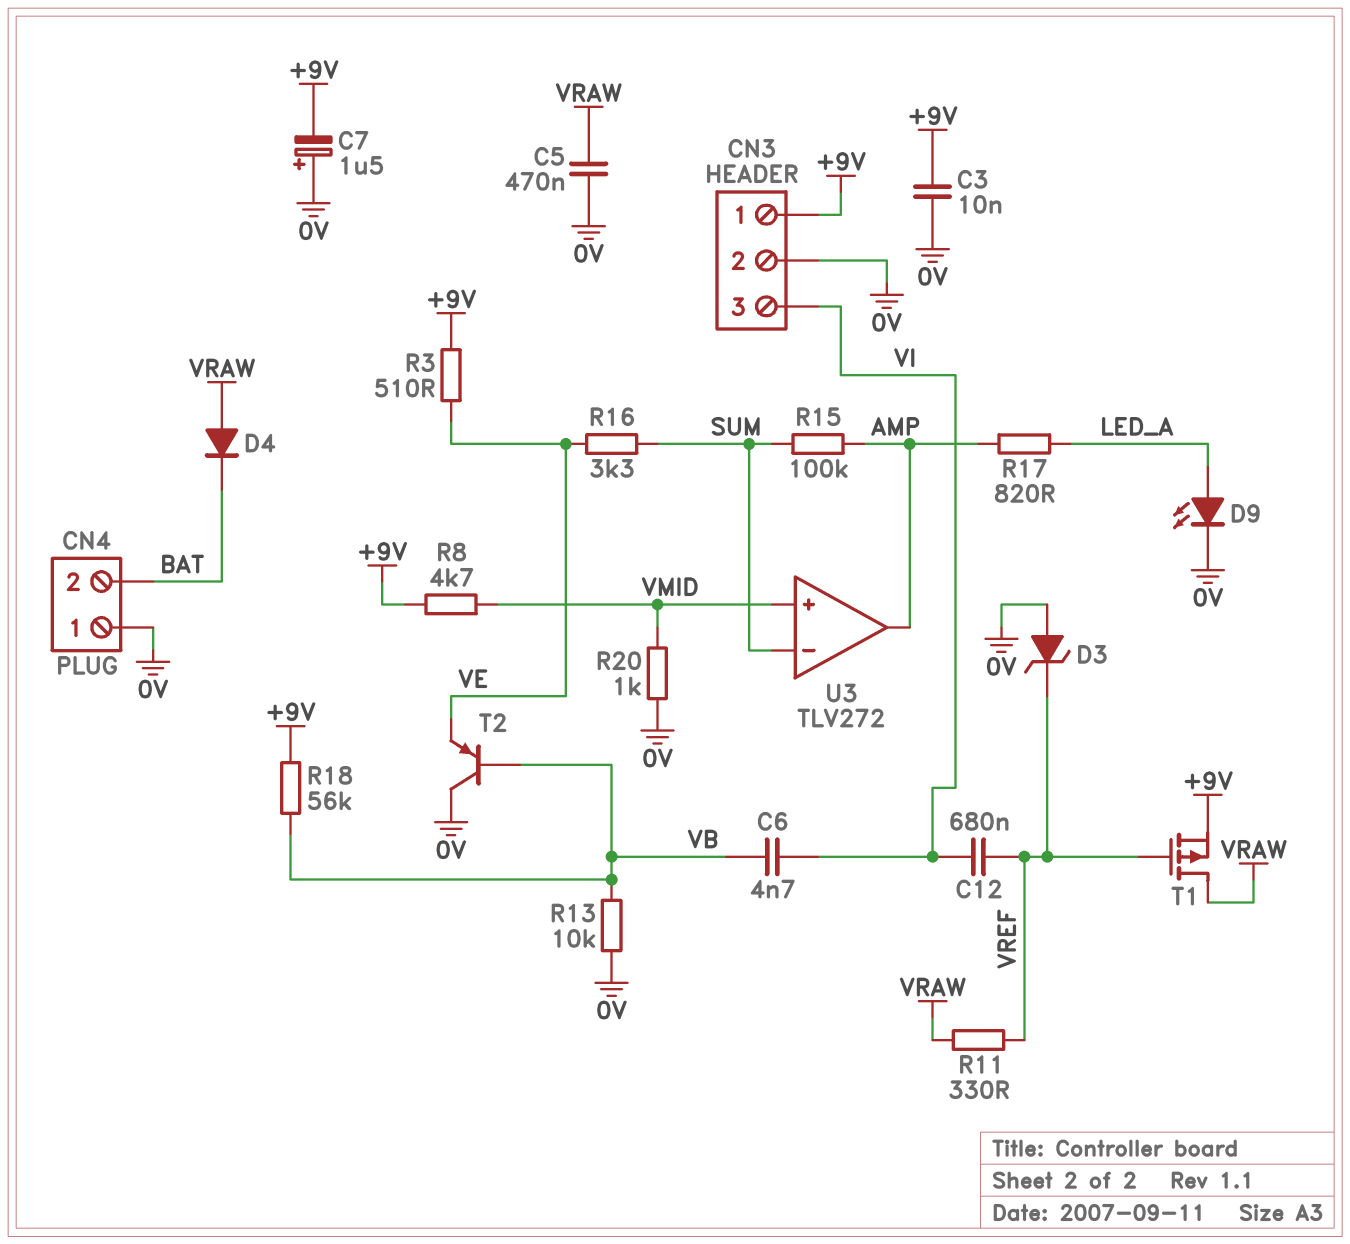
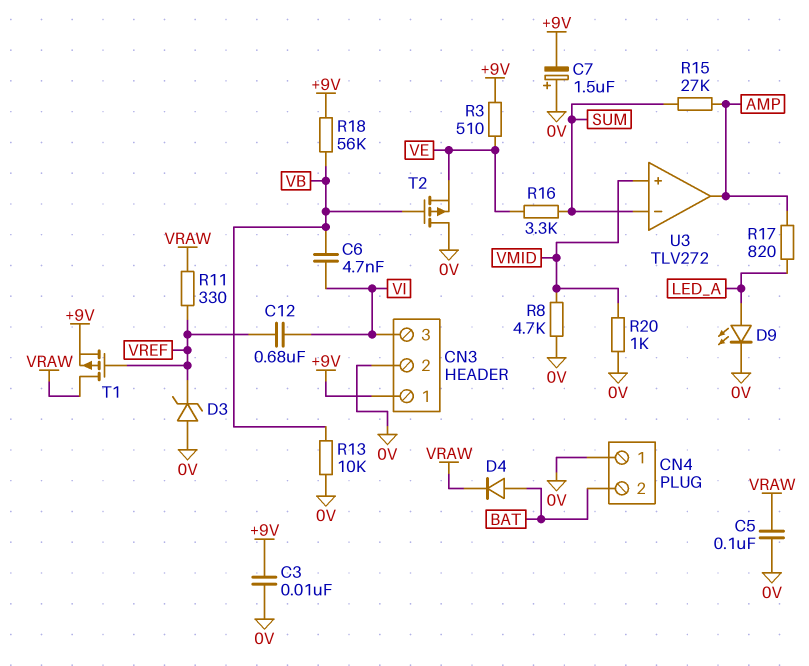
C5: 470nF (0V, VRAW) -> 100nF (0V, VRAW)
D4: diode (A VRAW, K BAT) -> diode (A BAT, K VRAW)
R8: 4.7k (+9V, VMID) -> 4.7k (0V, VMID)
R15: 100k (AMP, SUM) -> 27k (AMP, SUM)
T2: PNP (B VB, C 0V, E VE) -> PMOS (G VB, D 0V, S VE)

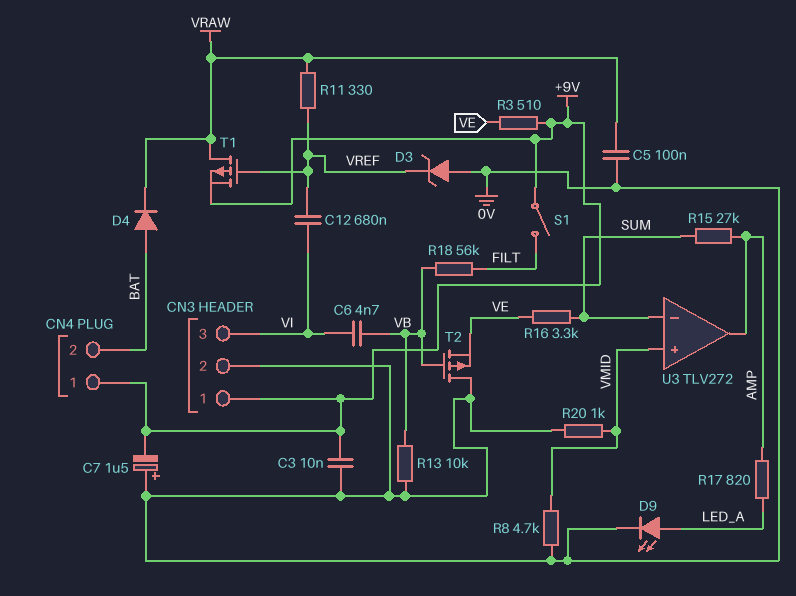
CN4 pin 1: 0V -> +9V
R18: 56k (+9V, VB) -> 56k (FILT, VB)
S1: none -> switch (+9V, FILT)

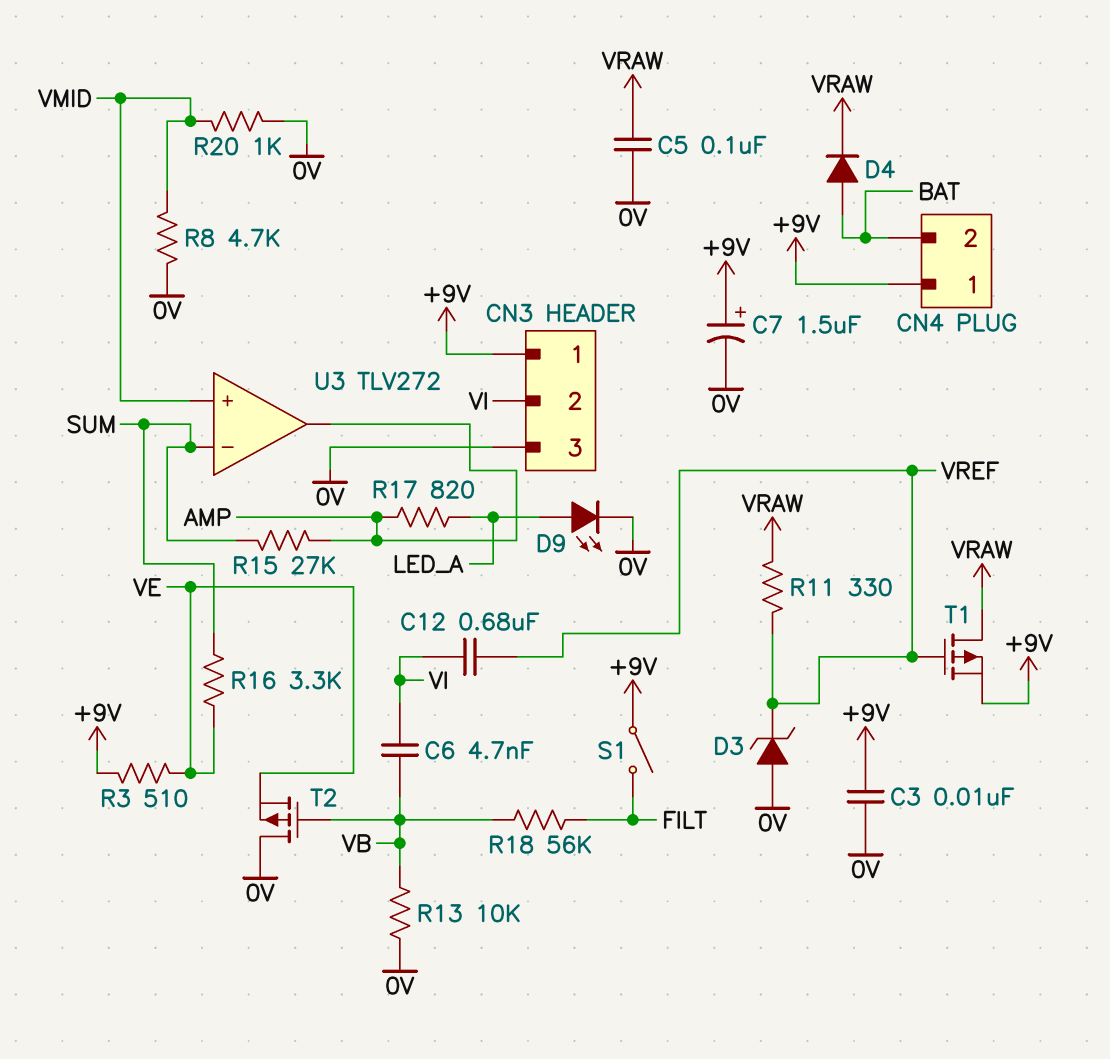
C7: 1.5uF (plus 0V, minus +9V) -> 1.5uF (plus +9V, minus 0V)
CN3 pin 2: 0V -> VI
CN3 pin 3: VI -> 0V

